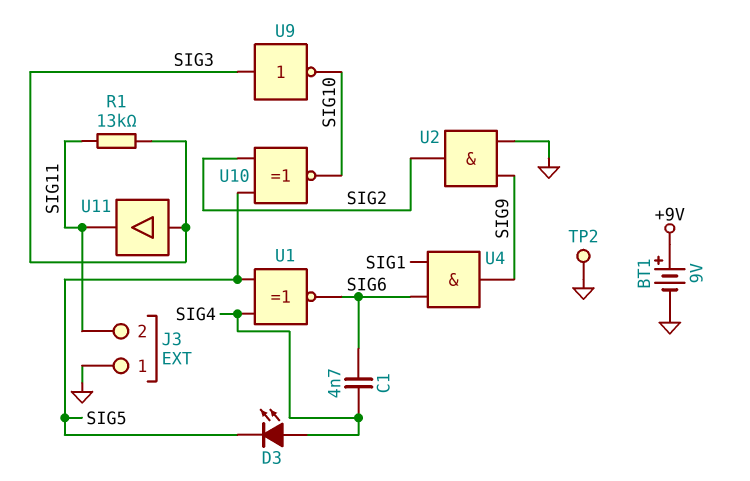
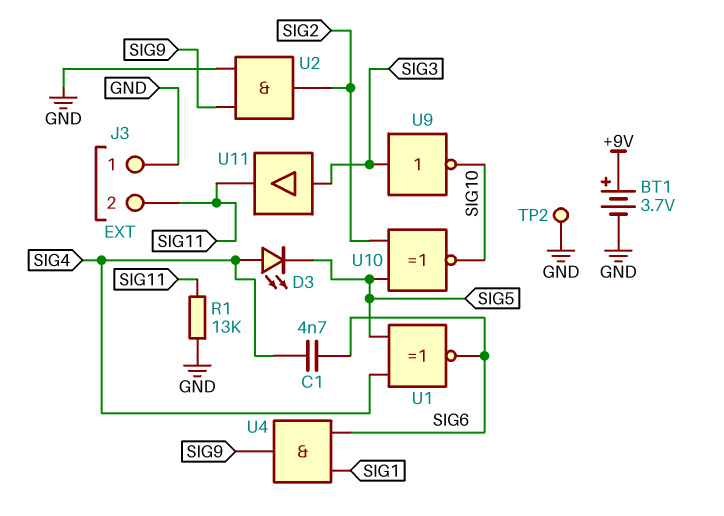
BT1: 9V (plus +9V, minus GND) -> 3.7V (plus +9V, minus GND)
R1: 13k (SIG3, SIG11) -> 13k (GND, SIG11)

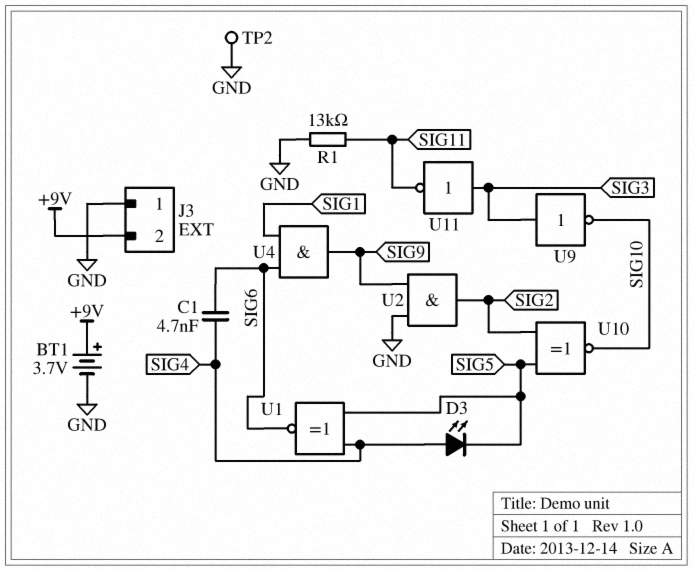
J3 pin 2: SIG11 -> +9V
U11: buffer (in SIG3, out SIG11) -> NOT (in SIG3, out SIG11)

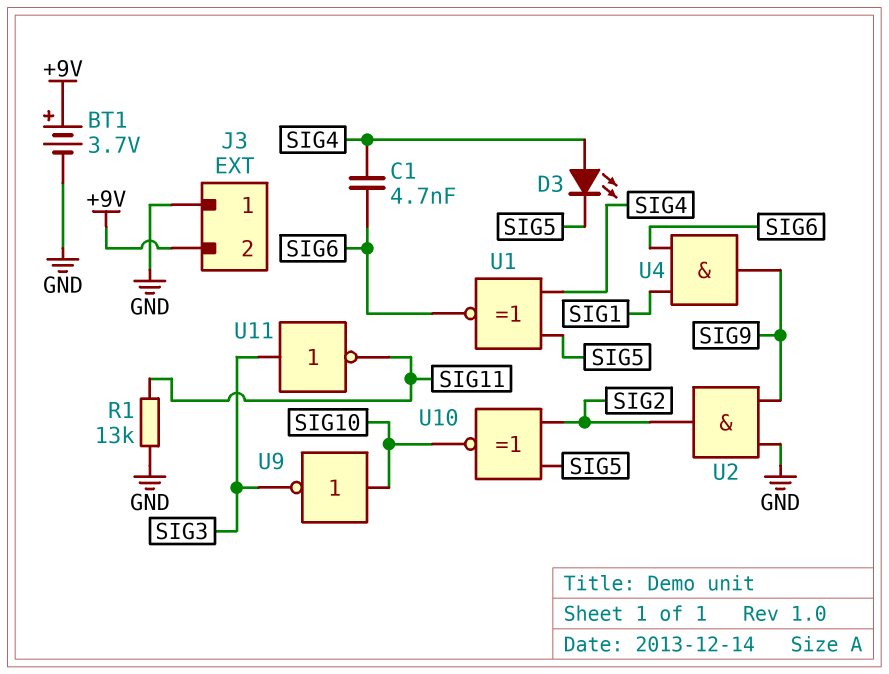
TP2: test point (GND) -> none
U9: NOT (in SIG3, out SIG10) -> NOT (in SIG10, out SIG3)

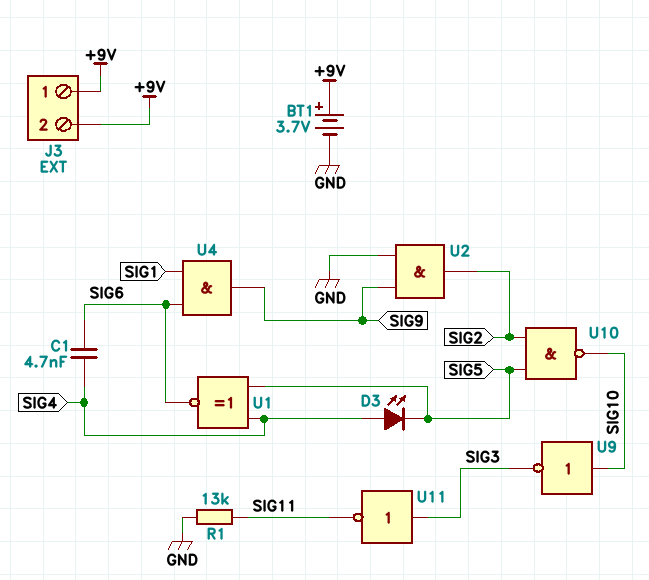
J3 pin 1: GND -> +9V
U10: XNOR (in SIG2, in SIG5, out SIG10) -> NAND (in SIG2, in SIG5, out SIG10)

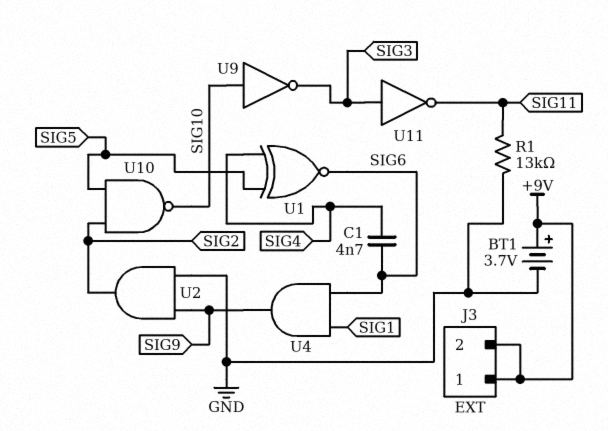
D3: LED (A SIG4, K SIG5) -> none

